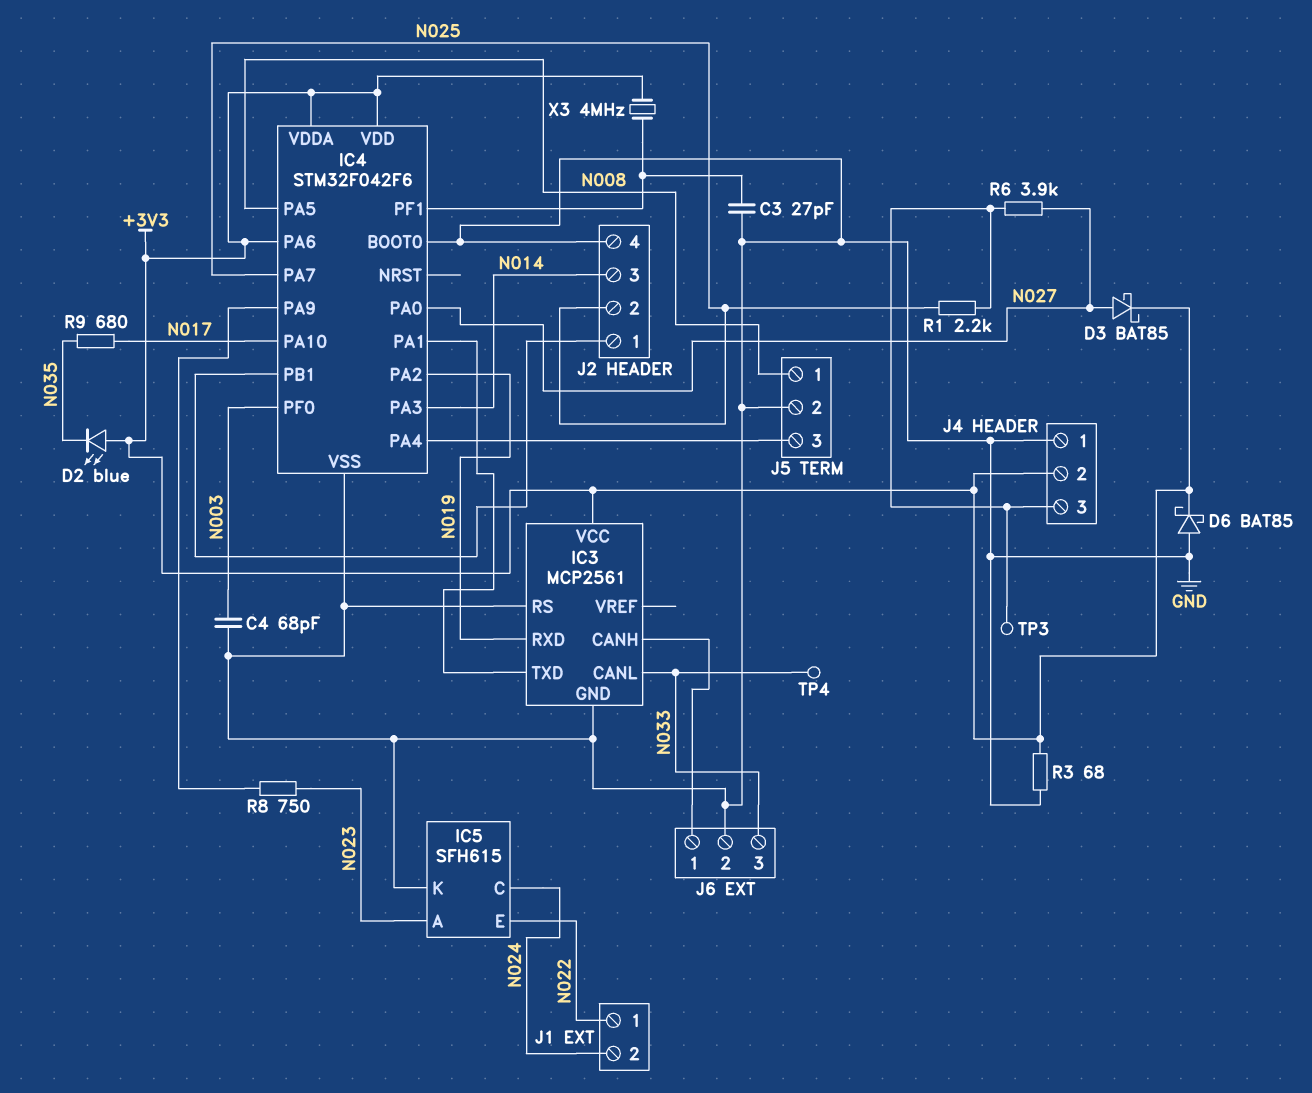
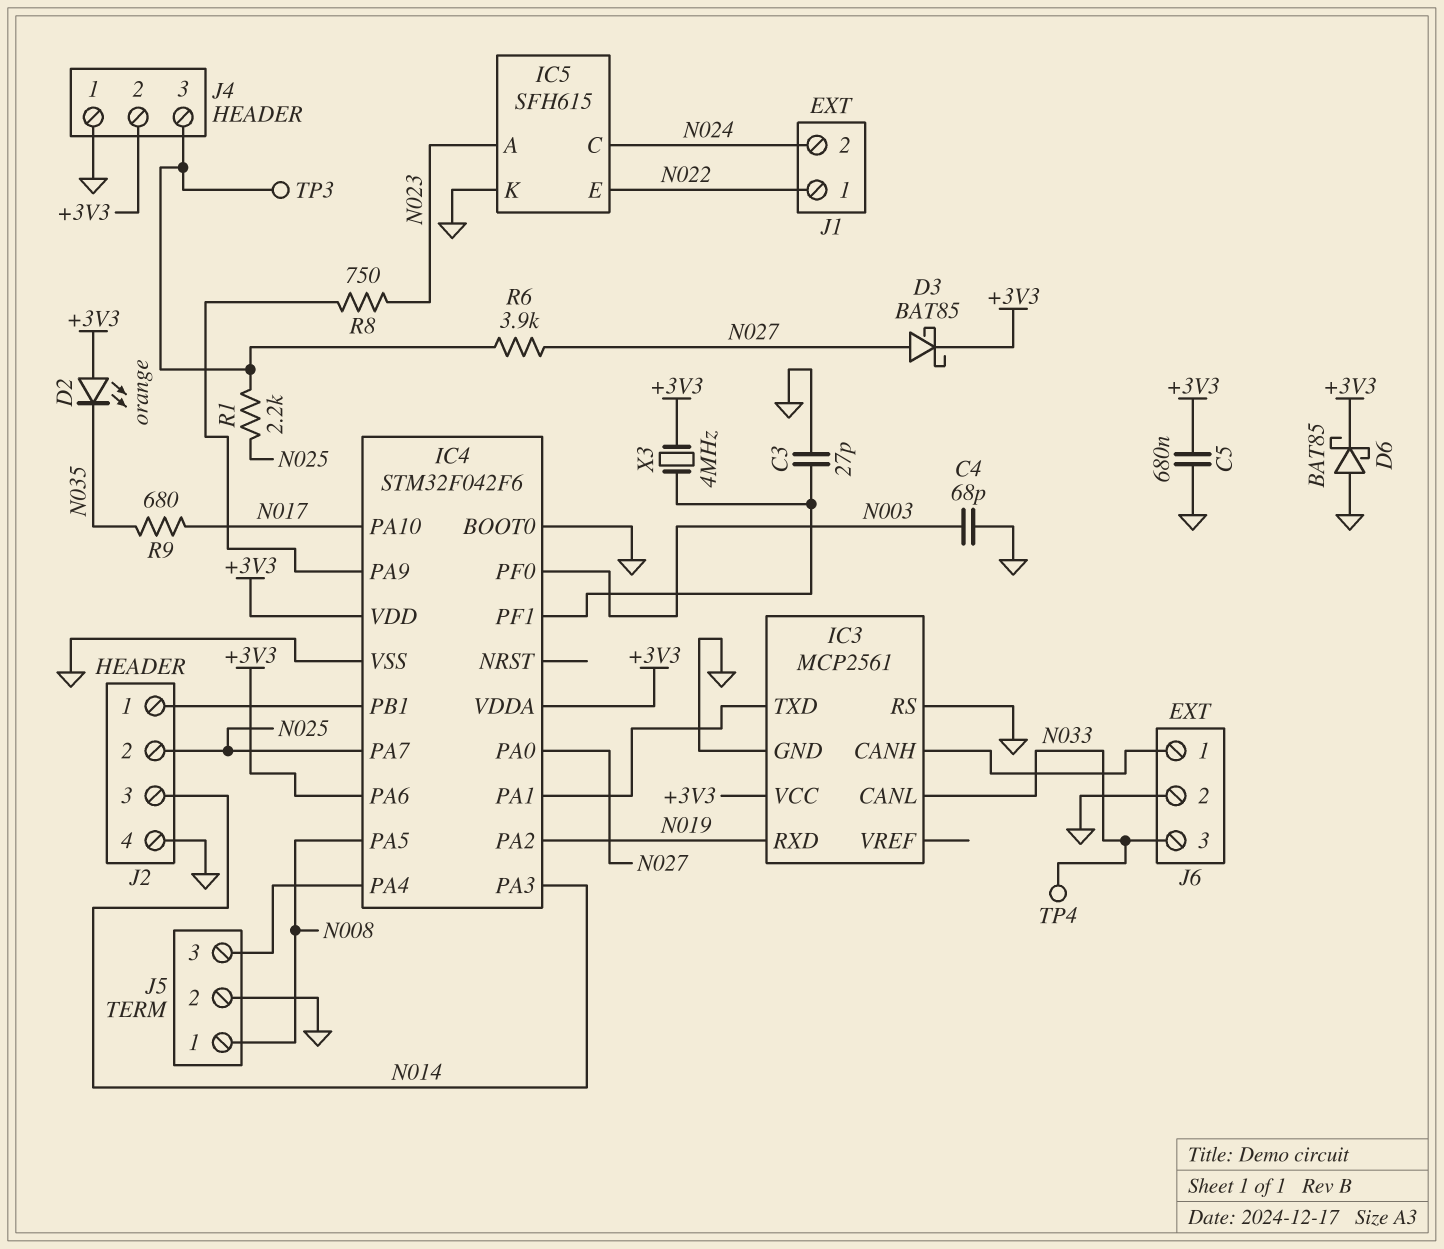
C5: none -> 680nF (+3V3, GND)
D2: LED blue (A +3V3, K N035) -> LED orange (A +3V3, K N035)
R3: 68 (+3V3, GND) -> none

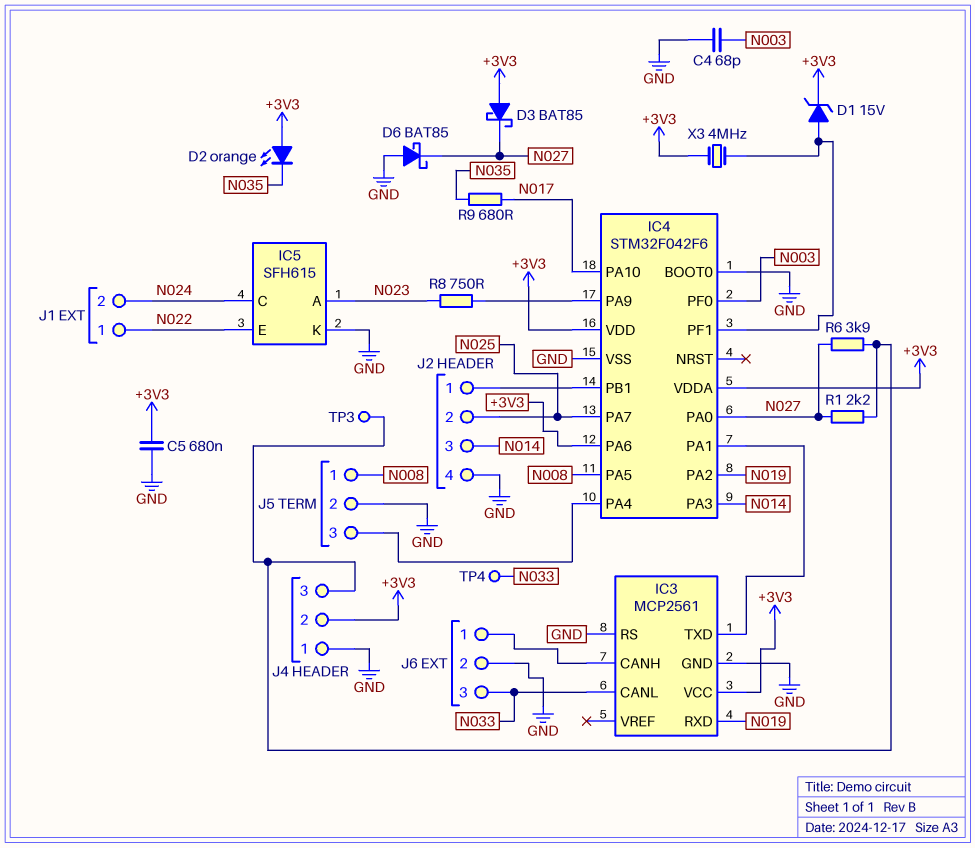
C3: 27pF (GND, IC4/PF1) -> none
D1: none -> zener 15V (A IC4/PF1, K +3V3)
D3: schottky BAT85 (A N027, K +3V3) -> schottky BAT85 (A +3V3, K N027)
D6: schottky BAT85 (A GND, K +3V3) -> schottky BAT85 (A GND, K N027)
R1: 2.2k (J4/3, N025) -> 2.2k (J4/3, N027)

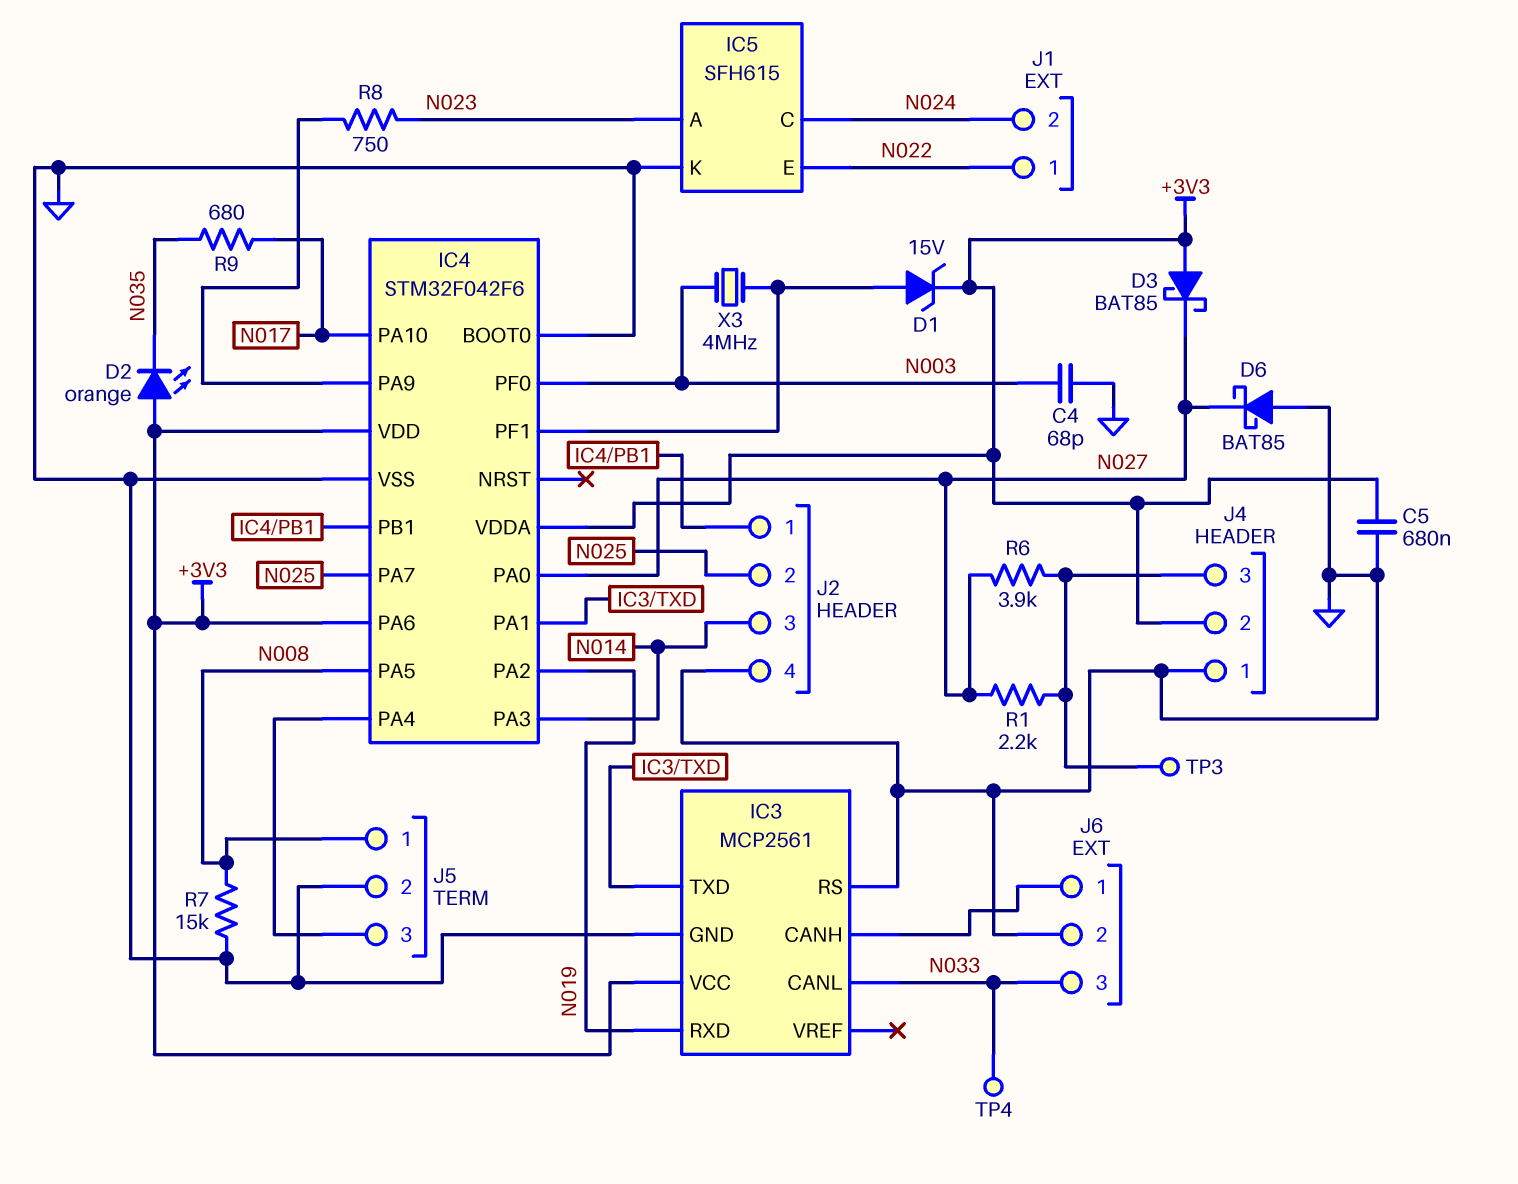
R7: none -> 15k (GND, N008)
X3: 4MHz (+3V3, IC4/PF1) -> 4MHz (IC4/PF1, N003)

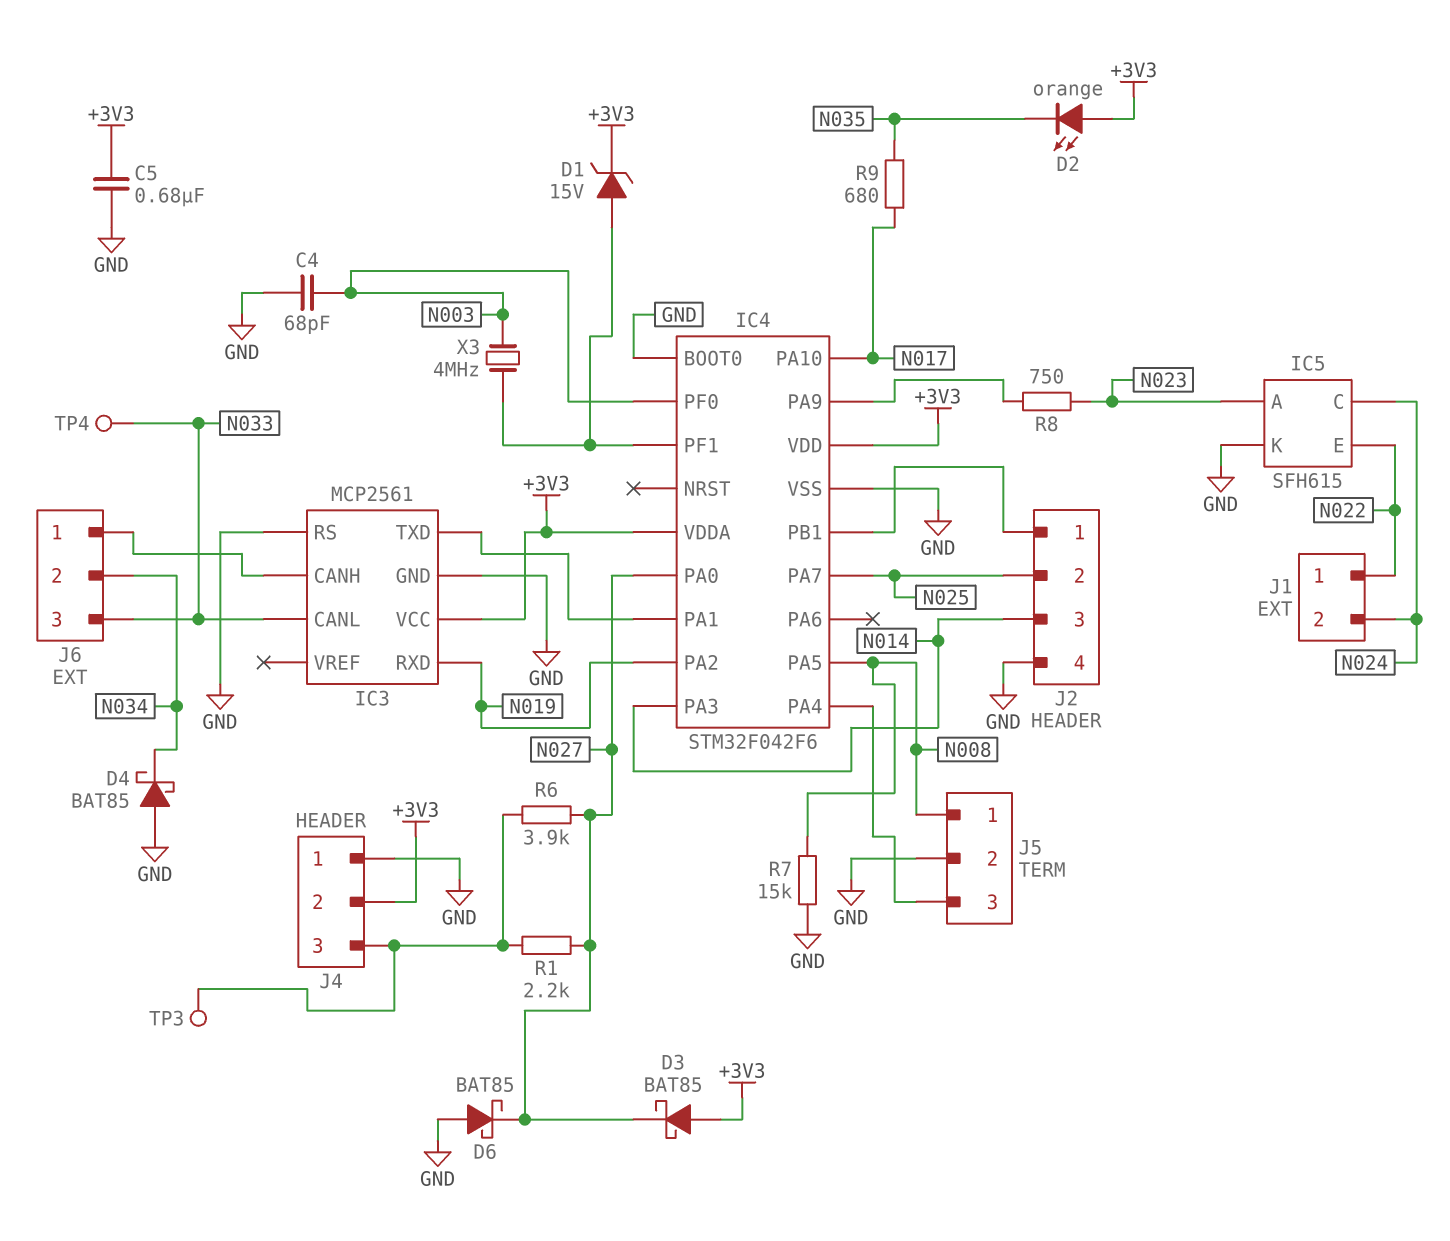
D4: none -> schottky BAT85 (A GND, K N034)
IC4 pin PA6: +3V3 -> none
J6 pin 2: GND -> N034

